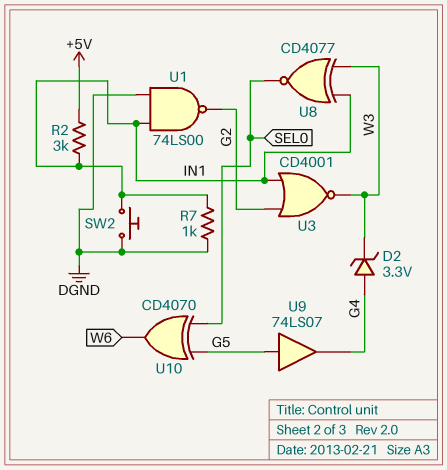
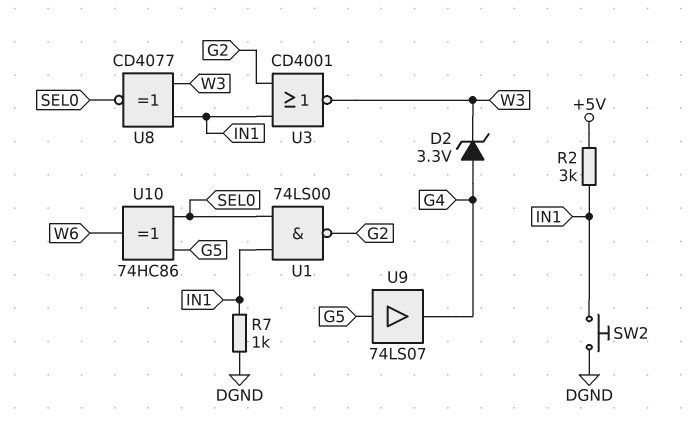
U1: NAND 74LS00 (in DGND, in IN1, out G2) -> NAND 74LS00 (in IN1, in SEL0, out G2)
U10: XOR CD4070 (in G5, in SEL0, out W6) -> XOR 74HC86 (in G5, in SEL0, out W6)

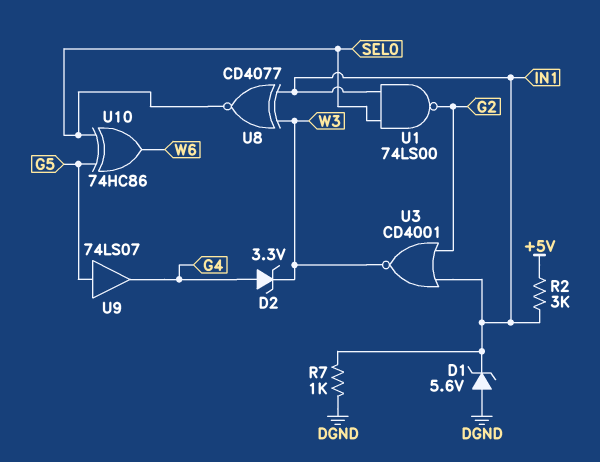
D1: none -> zener 5.6V (A DGND, K IN1)
SW2: button (DGND, IN1) -> none

